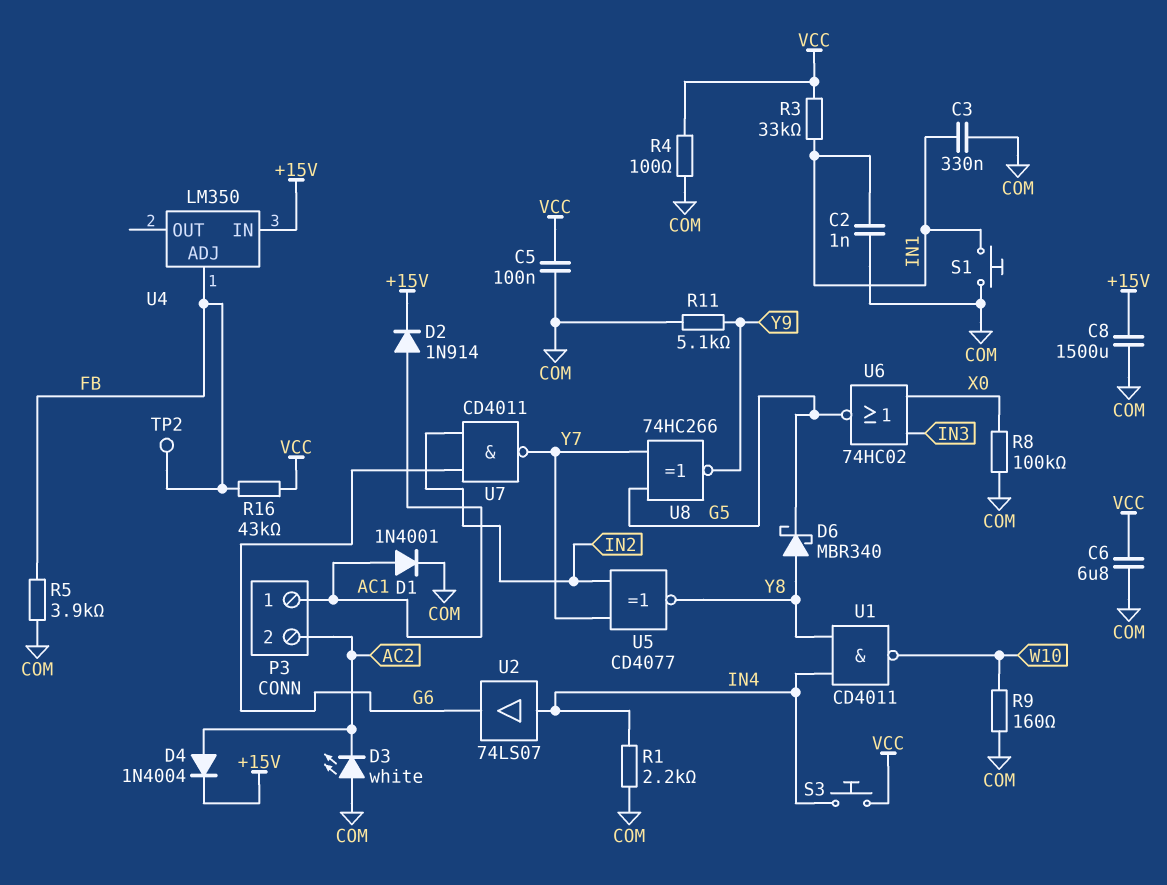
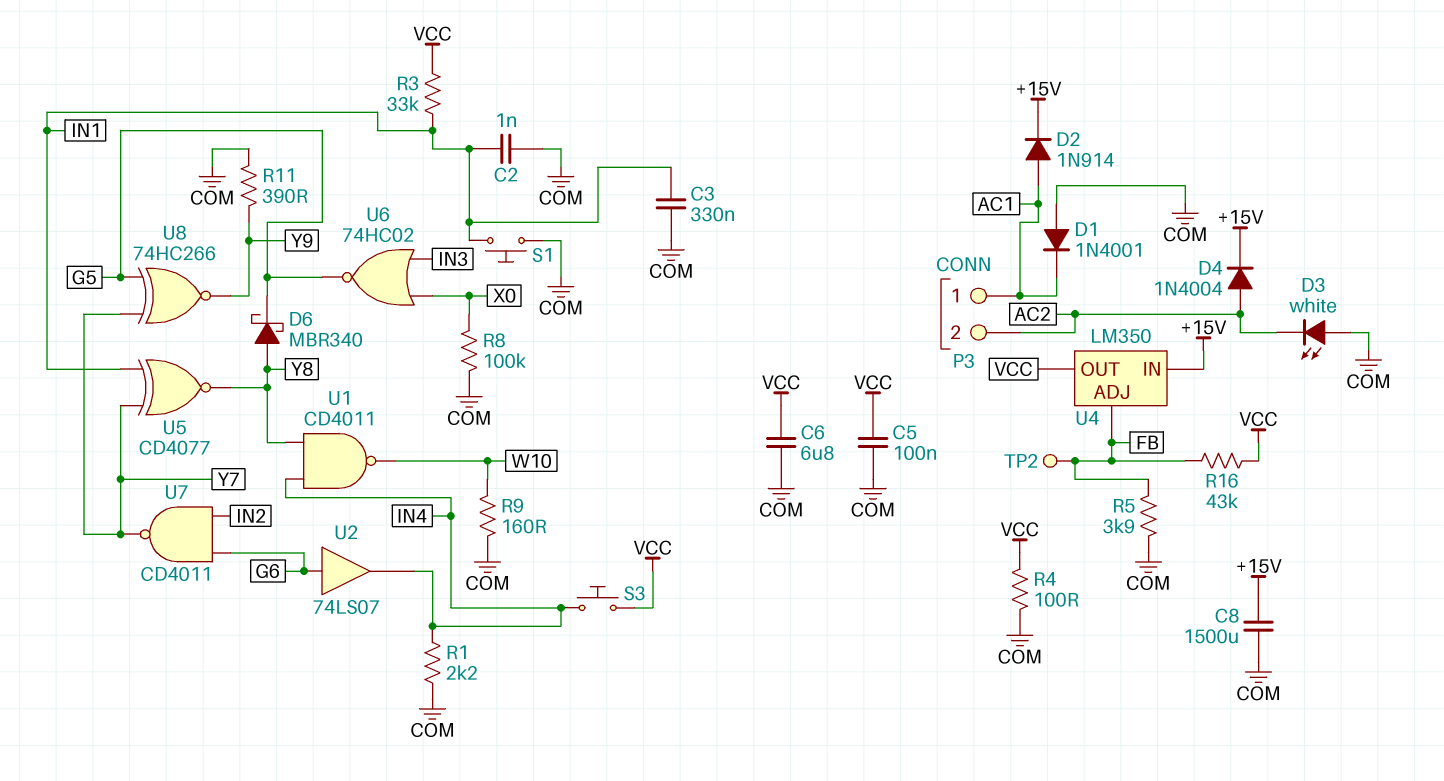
D1: diode 1N4001 (A AC1, K COM) -> diode 1N4001 (A COM, K AC1)
R11: 5.1k (COM, Y9) -> 390 (COM, Y9)
U2: buffer 74LS07 (in IN4, out G6) -> buffer 74LS07 (in G6, out IN4)
U4 pin OUT: none -> VCC
U5: XNOR CD4077 (in IN2, in Y7, out Y8) -> XNOR CD4077 (in IN1, in Y7, out Y8)

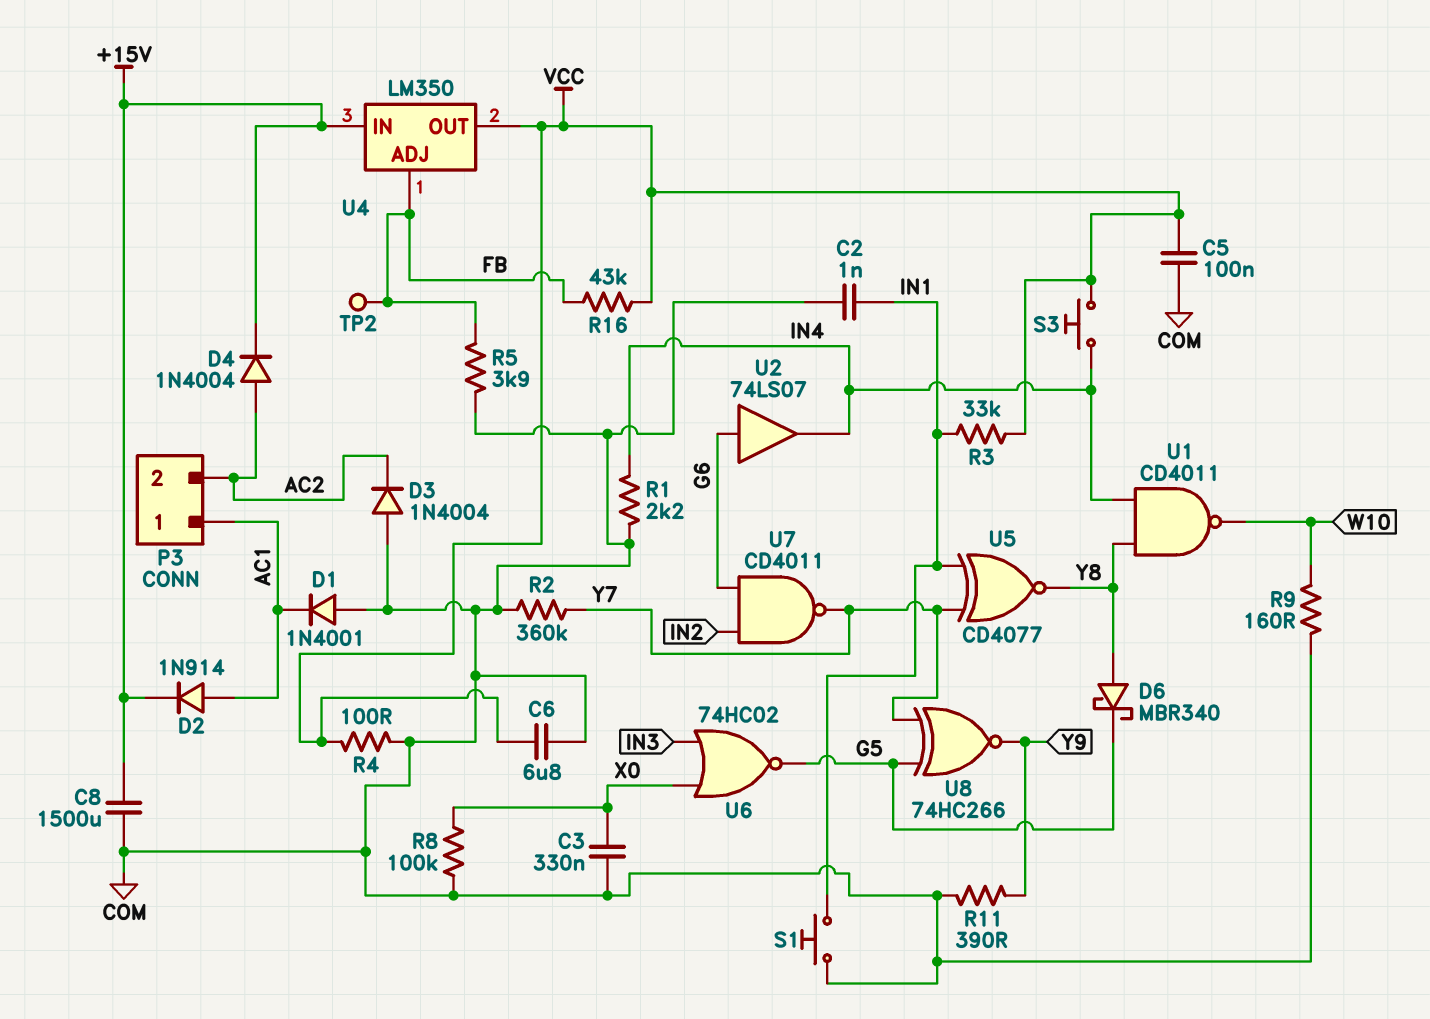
C3: 330nF (COM, IN1) -> 330nF (COM, X0)
D3: LED white (A COM, K AC2) -> diode 1N4004 (A COM, K AC2)
R2: none -> 360k (COM, Y7)

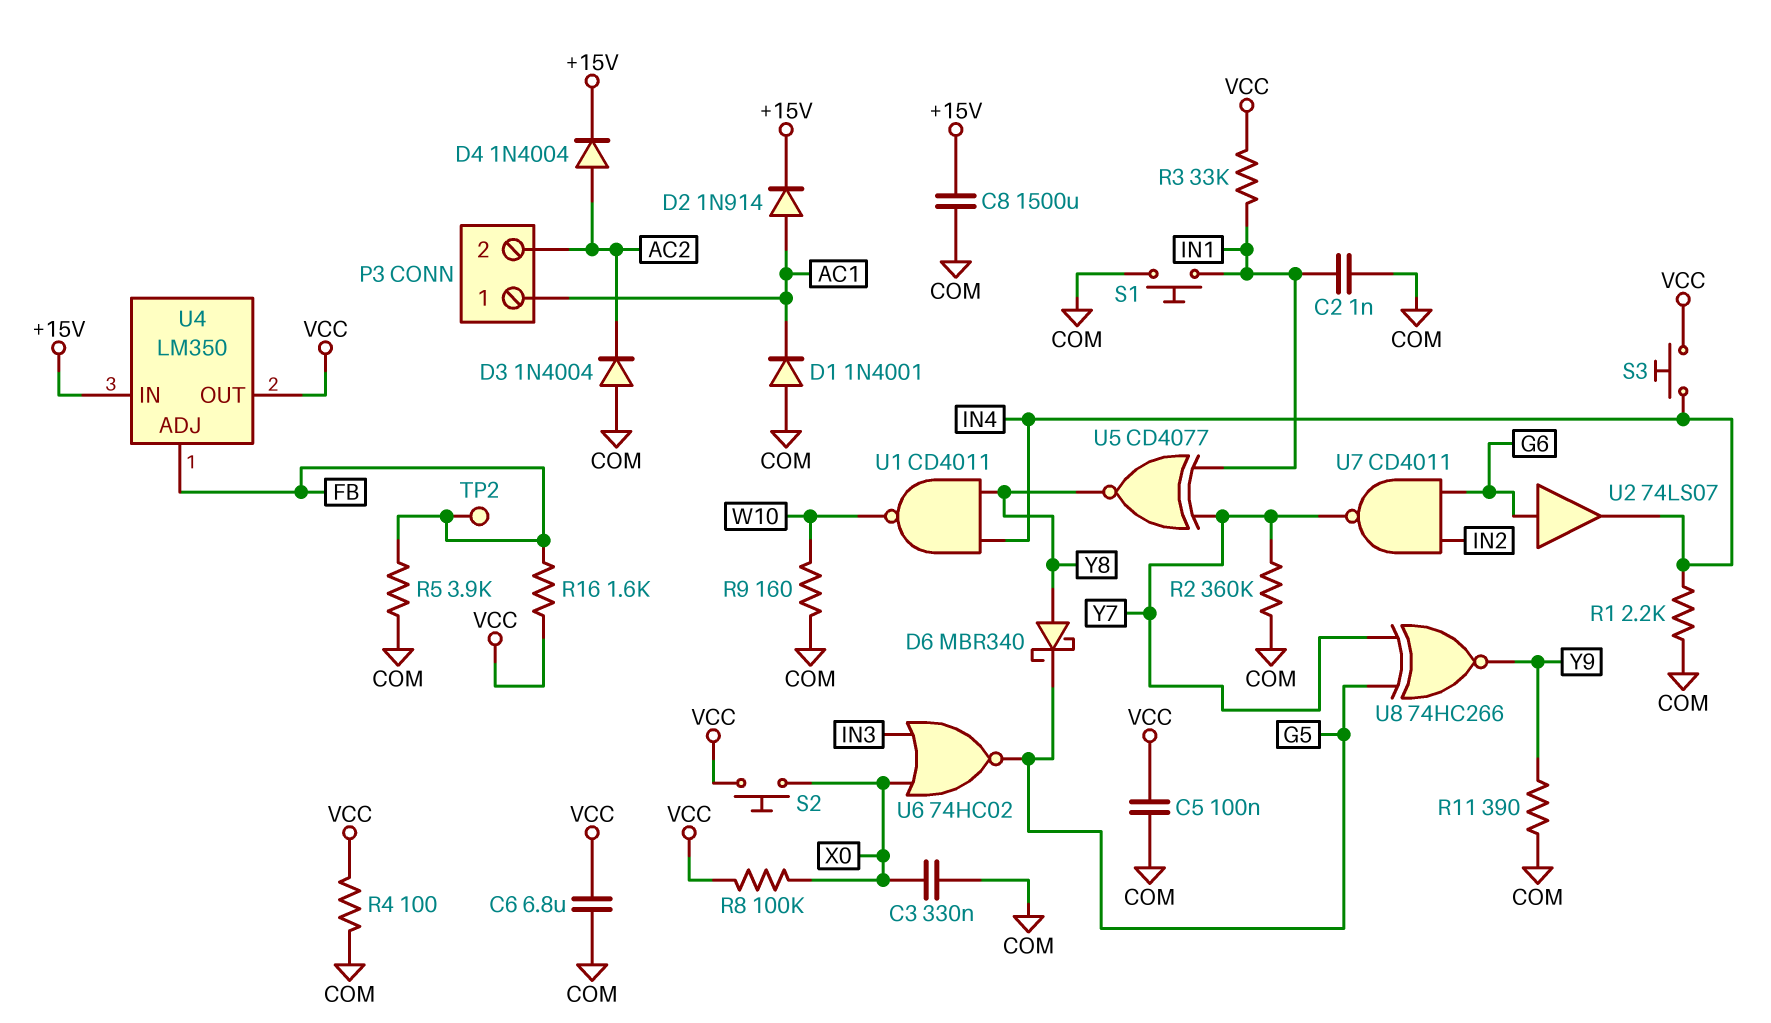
R8: 100k (COM, X0) -> 100k (VCC, X0)
R16: 43k (FB, VCC) -> 1.6k (FB, VCC)
S2: none -> button (VCC, X0)

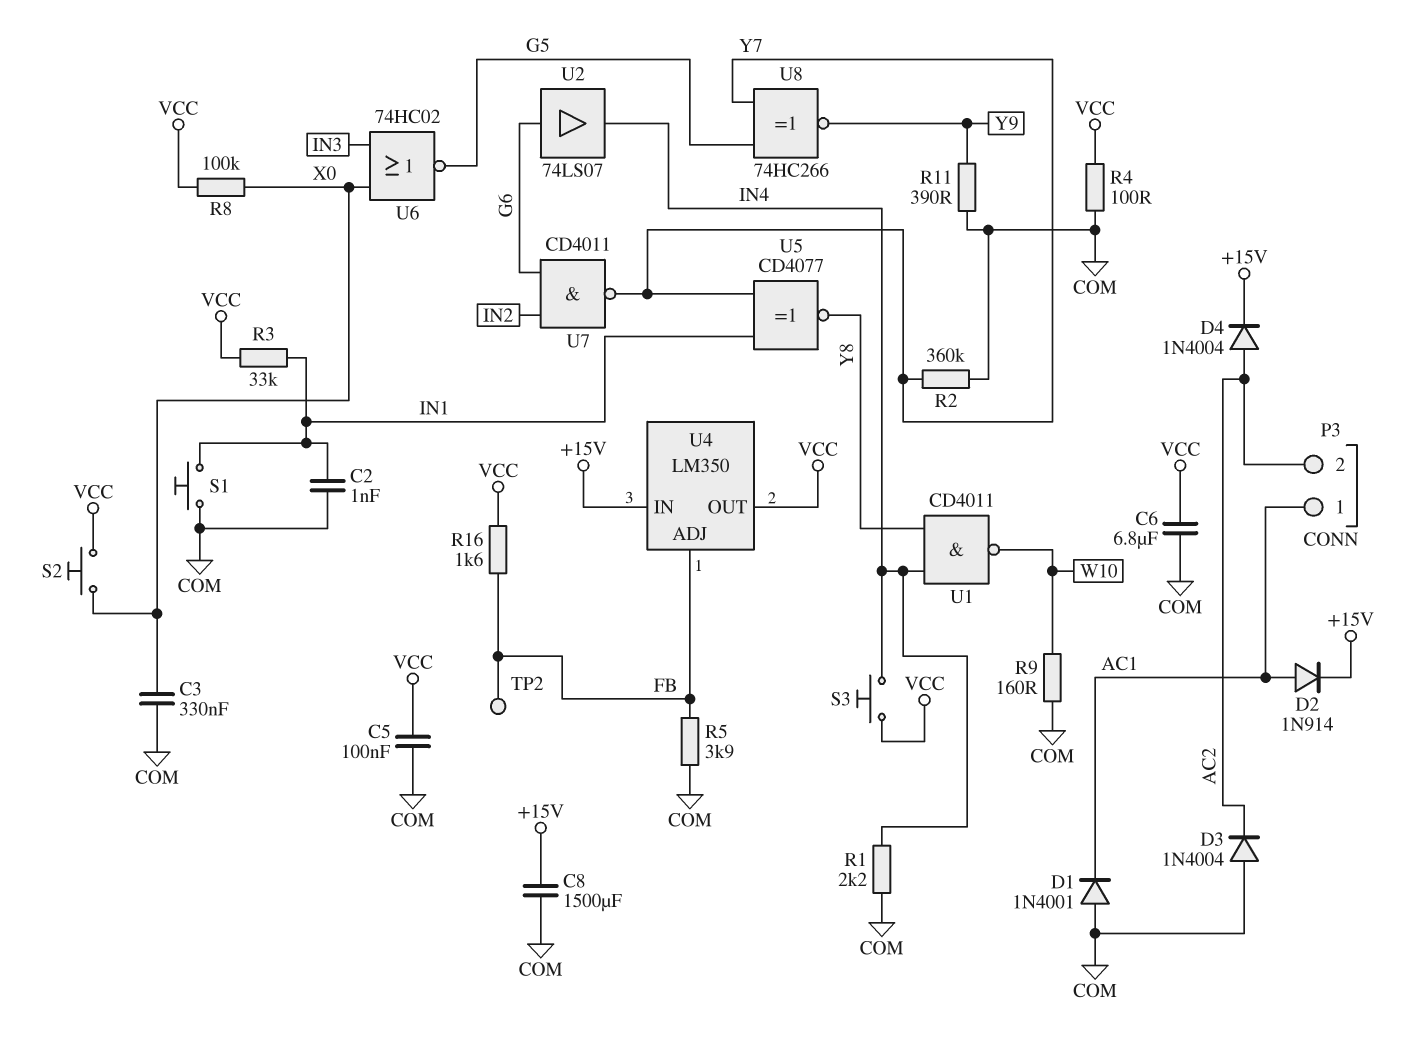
D6: schottky MBR340 (A Y8, K G5) -> none

